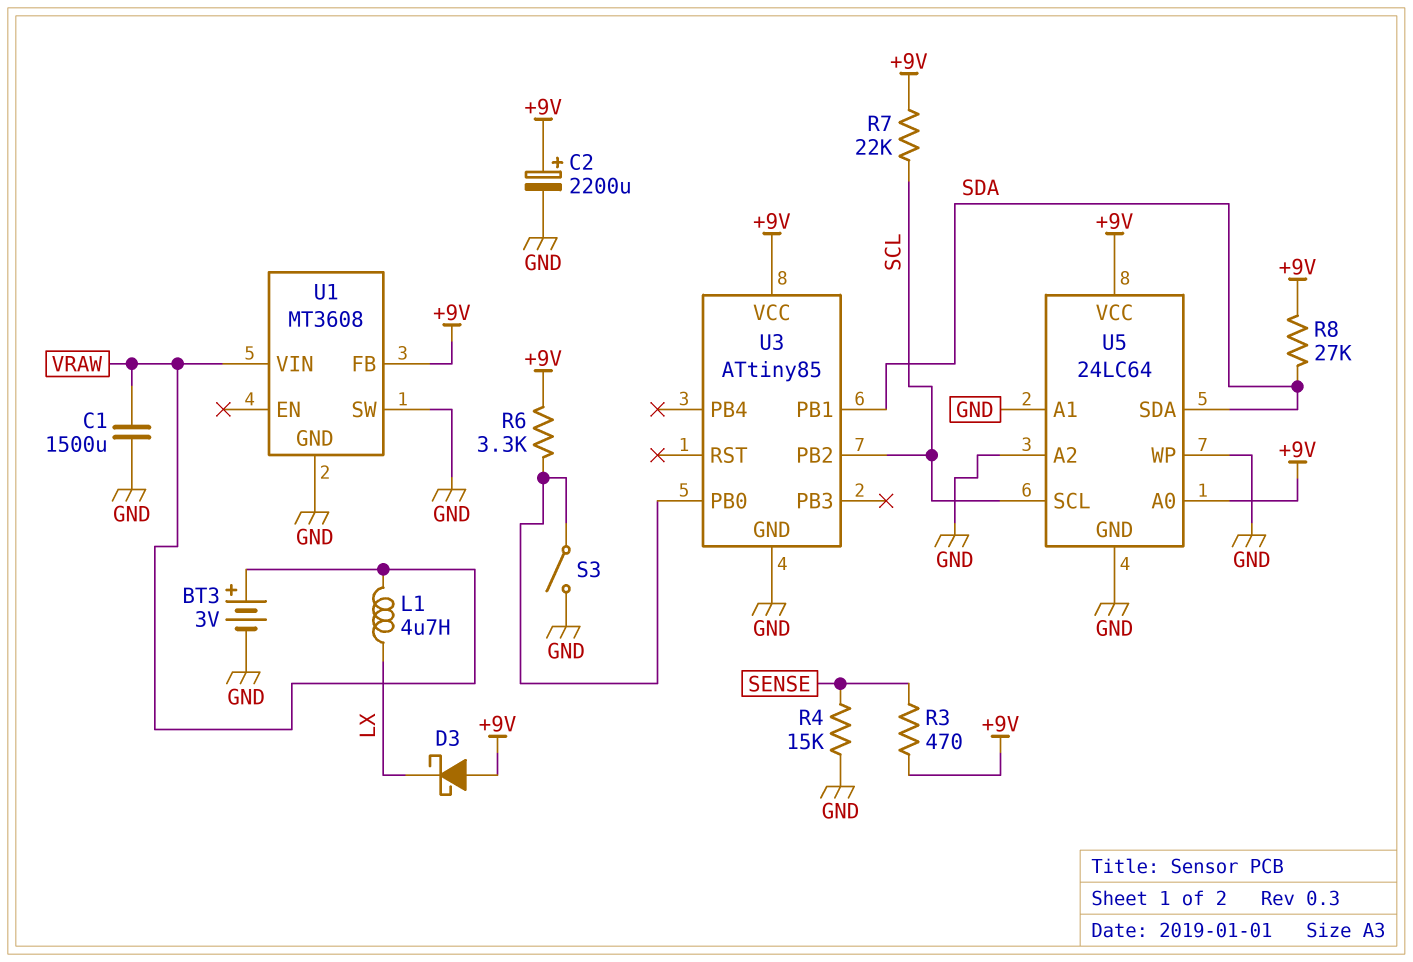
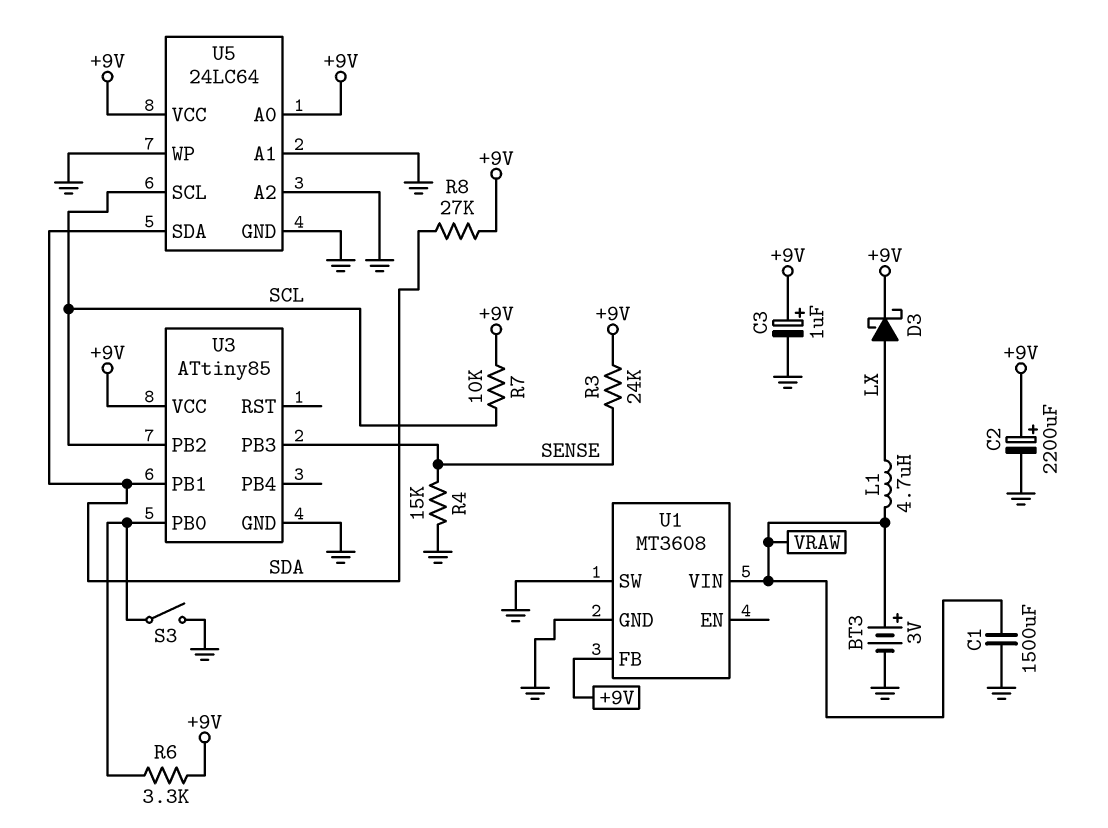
C3: none -> 1uF (plus +9V, minus GND)
D3: schottky (A +9V, K LX) -> schottky (A LX, K +9V)
R3: 470 (+9V, SENSE) -> 24k (+9V, SENSE)
R7: 22k (+9V, SCL) -> 10k (+9V, SCL)
U3 pin PB3: none -> SENSE

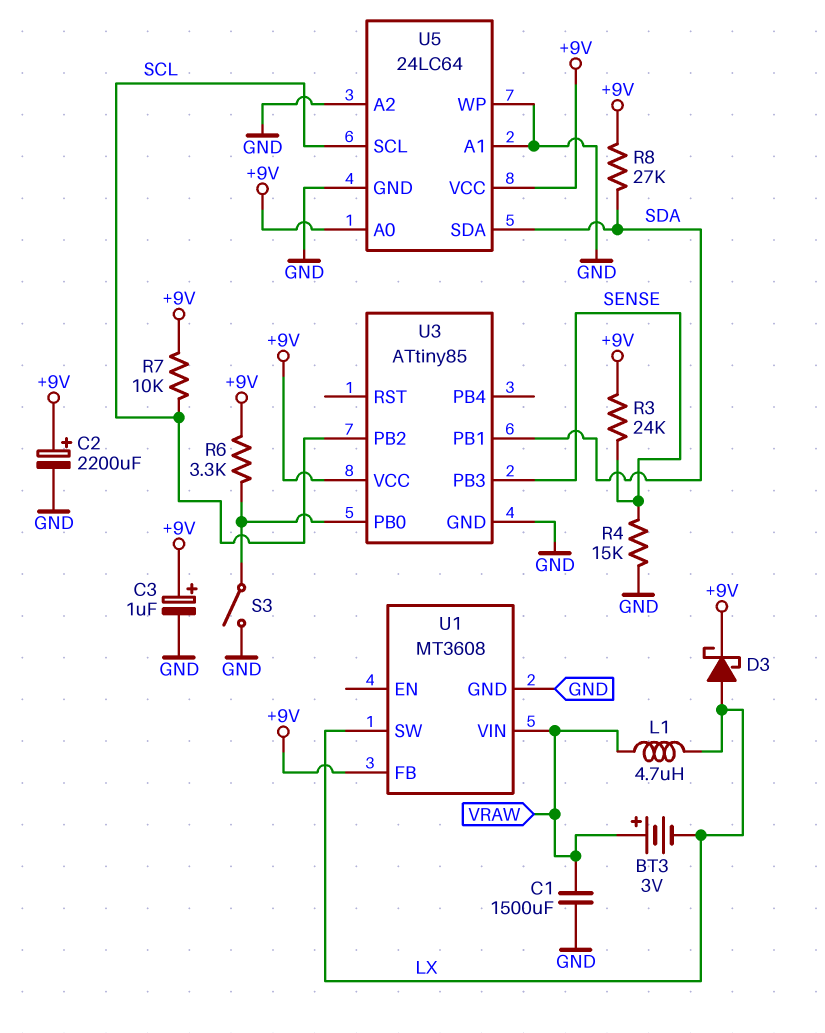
BT3: 3V (plus VRAW, minus GND) -> 3V (plus VRAW, minus LX)
U1 pin SW: GND -> LX

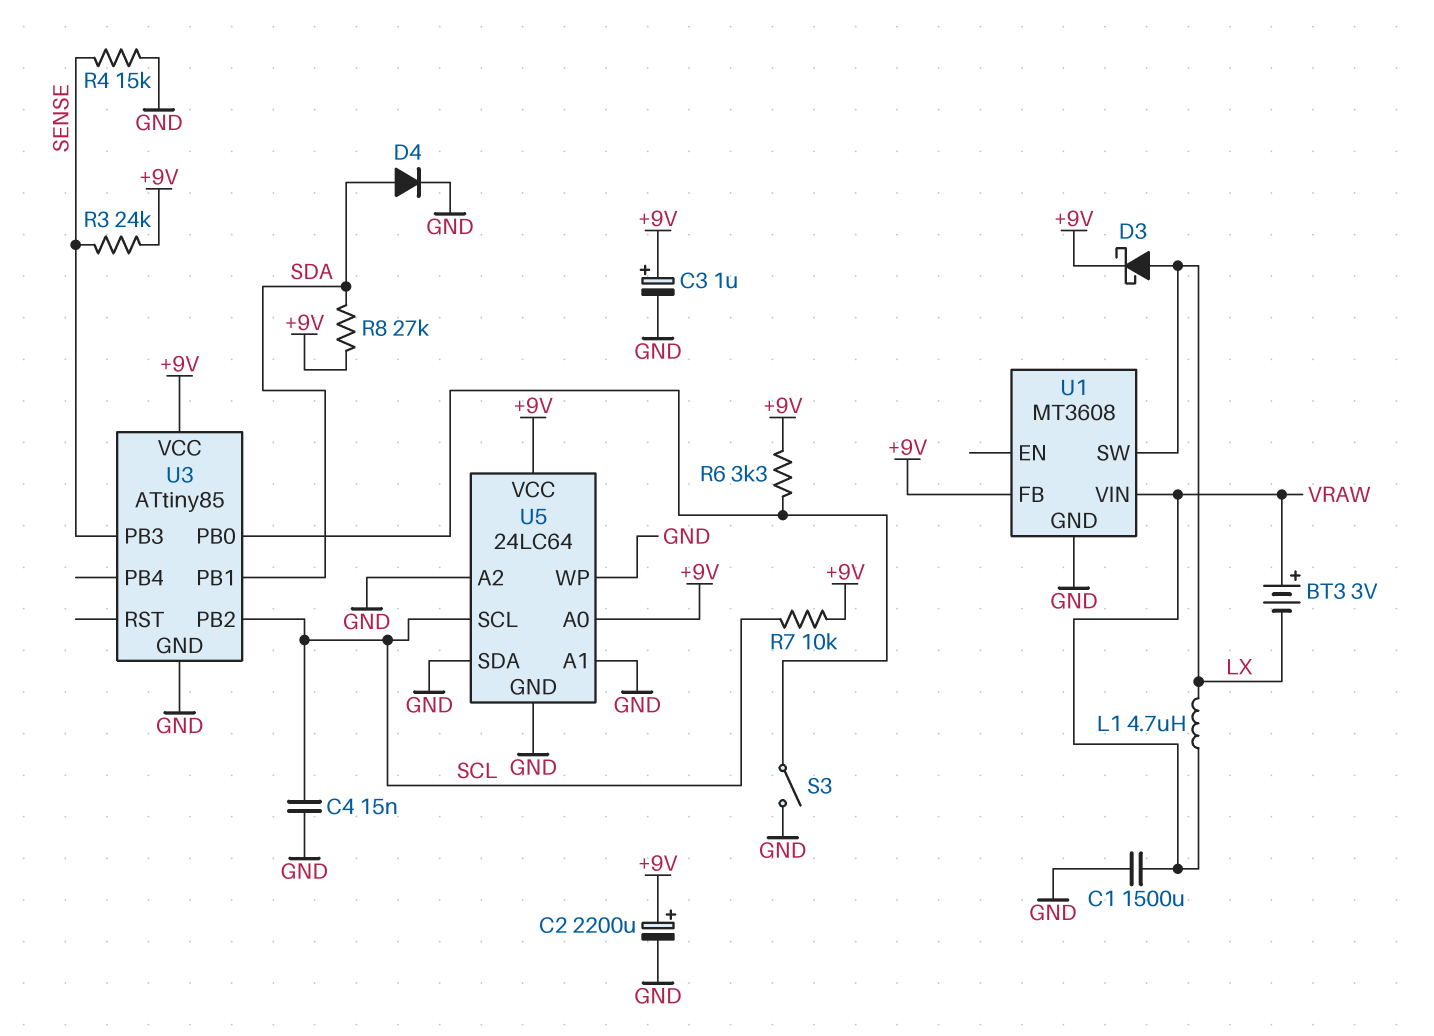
C4: none -> 15nF (GND, SCL)
D4: none -> diode (A SDA, K GND)
U5 pin SDA: SDA -> GND

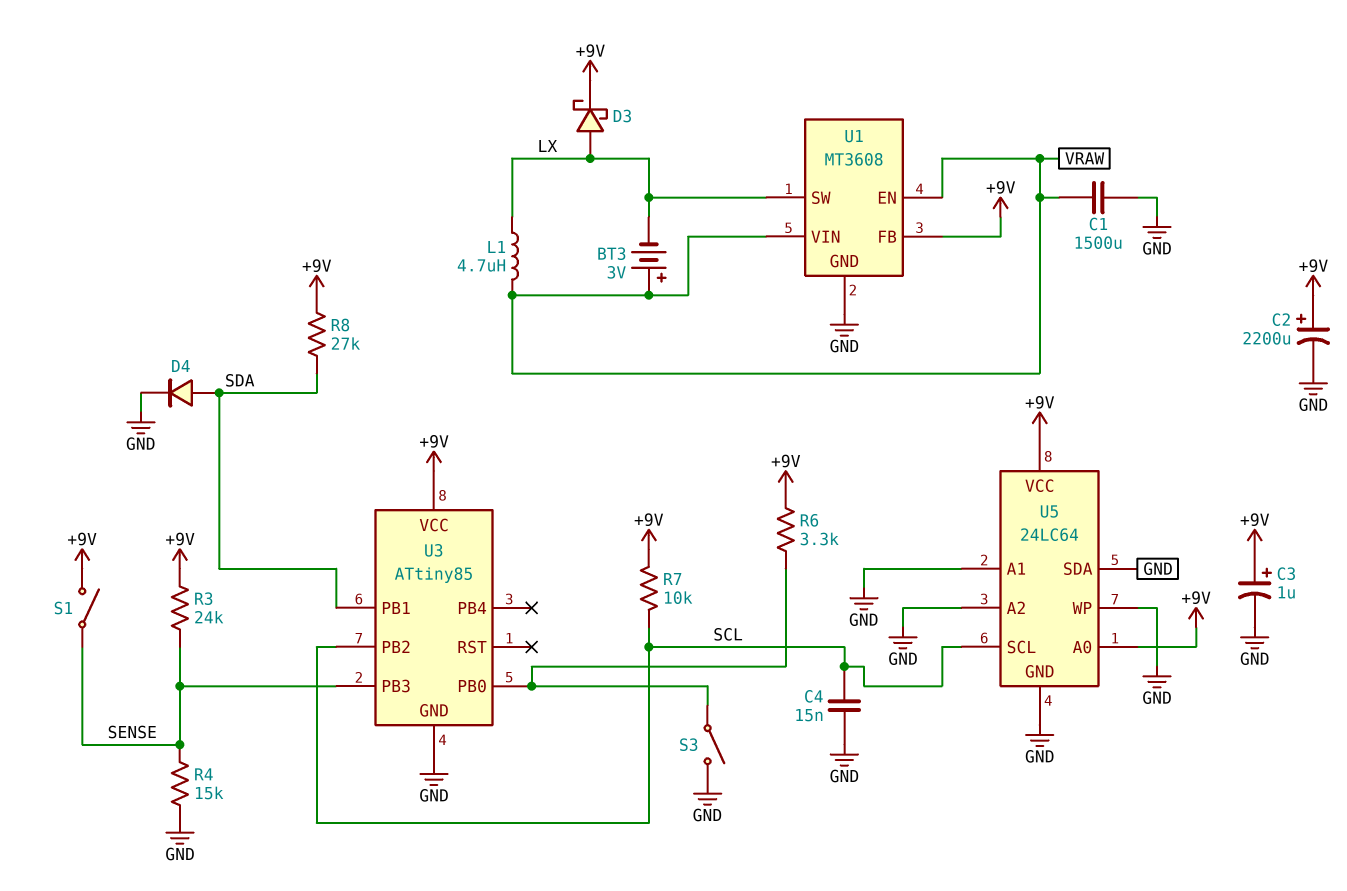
S1: none -> switch (+9V, SENSE)
U1 pin EN: none -> VRAW

